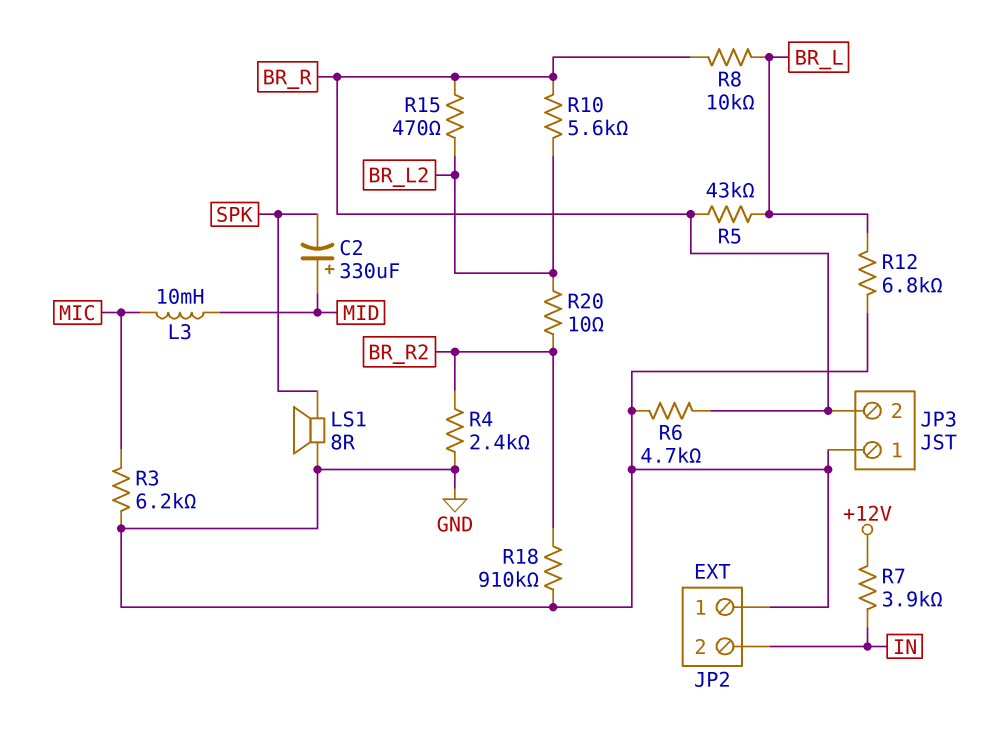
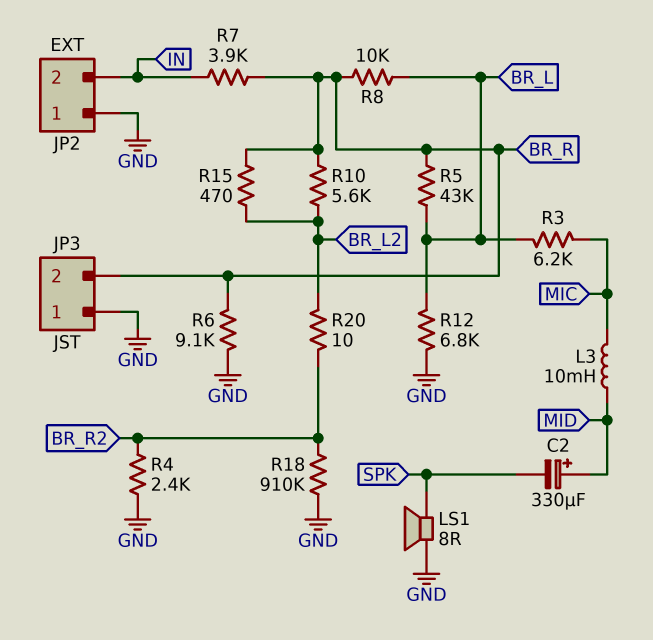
R3: 6.2k (GND, MIC) -> 6.2k (BR_L, MIC)
R6: 4.7k (BR_R, GND) -> 9.1k (BR_R, GND)
R7: 3.9k (+12V, IN) -> 3.9k (BR_R, IN)

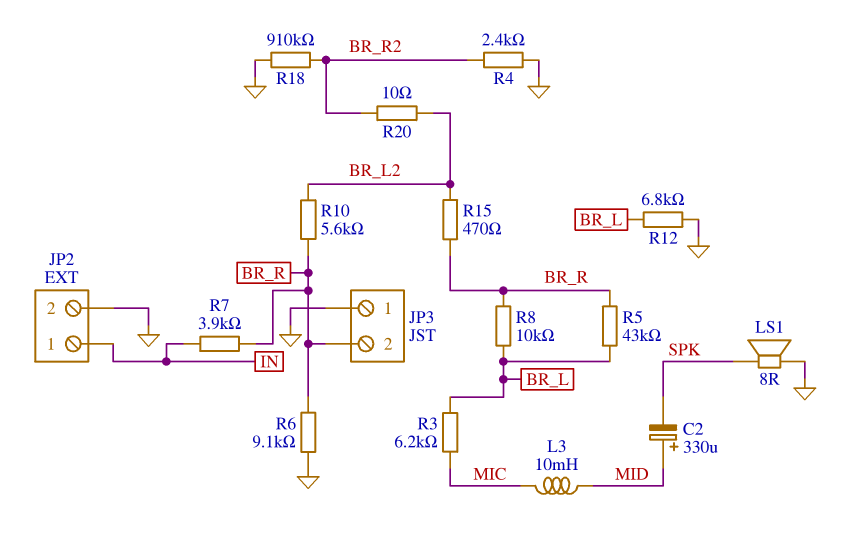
JP2 pin 1: GND -> IN
JP2 pin 2: IN -> GND

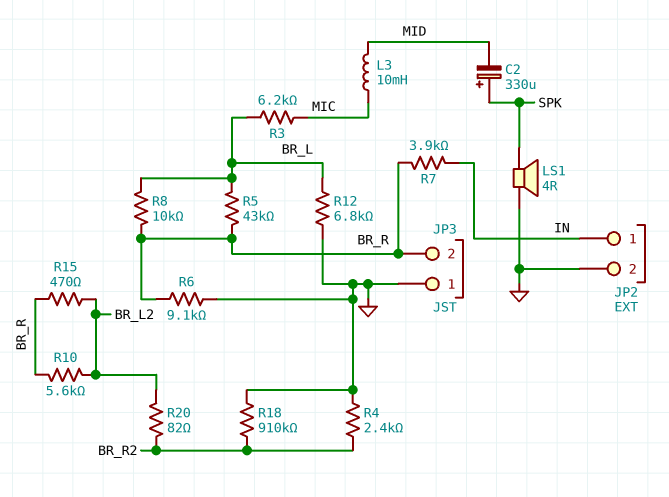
C2: 330uF (plus MID, minus SPK) -> 330uF (plus SPK, minus MID)
LS1: speaker 8R (GND, SPK) -> speaker 4R (GND, SPK)
R20: 10 (BR_L2, BR_R2) -> 82 (BR_L2, BR_R2)

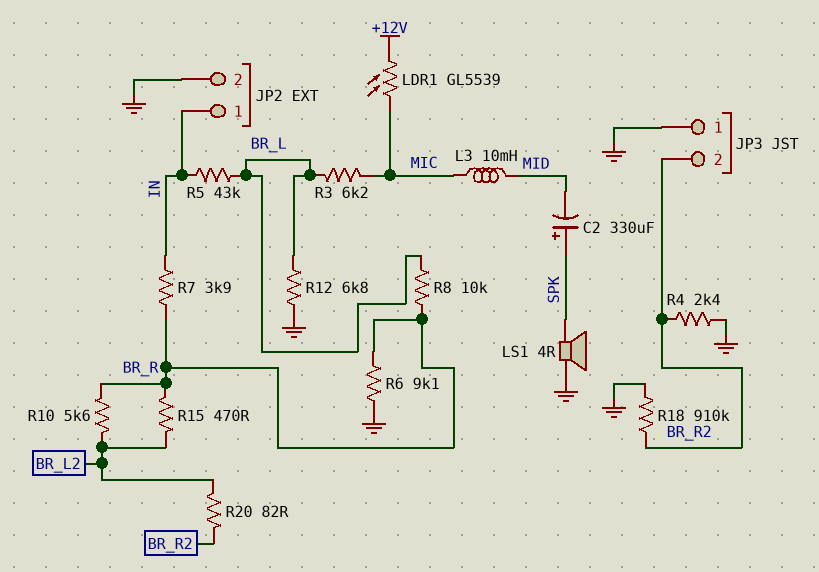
JP3 pin 2: BR_R -> BR_R2
LDR1: none -> GL5539 (+12V, MIC)
R5: 43k (BR_L, BR_R) -> 43k (BR_L, IN)

